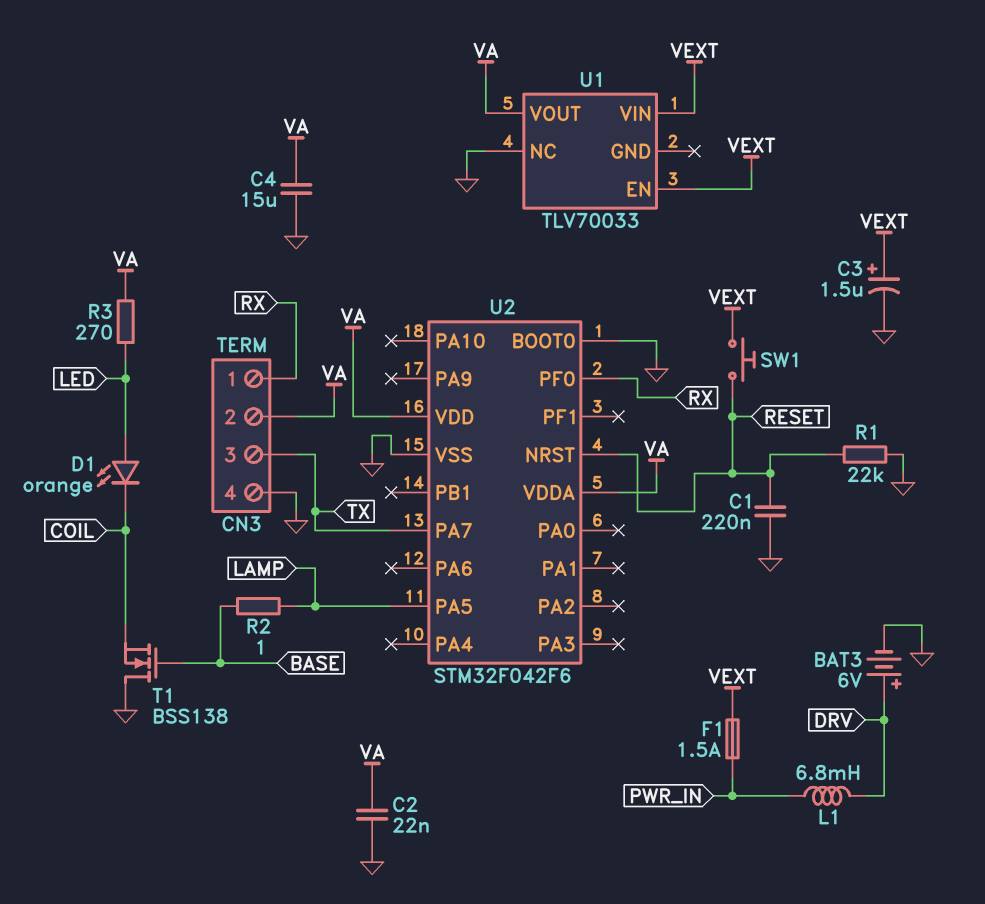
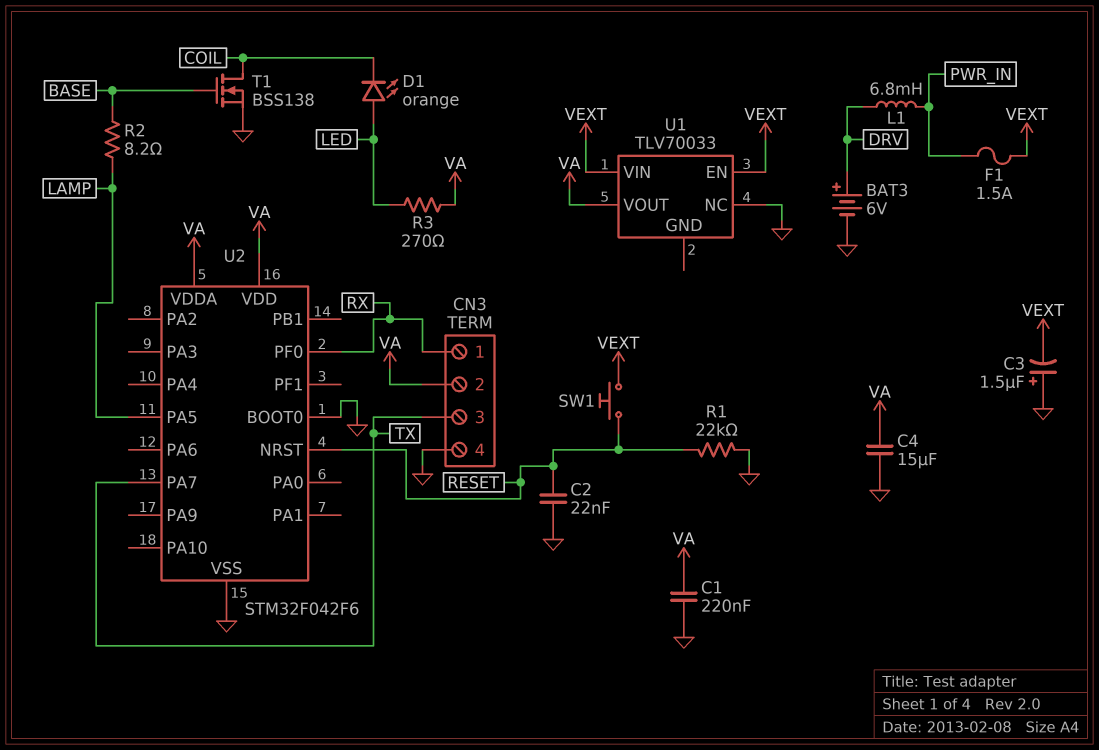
C1: 220nF (GND, RESET) -> 220nF (GND, VA)
C2: 22nF (GND, VA) -> 22nF (GND, RESET)
C3: 1.5uF (plus VEXT, minus GND) -> 1.5uF (plus GND, minus VEXT)
R2: 1 (BASE, LAMP) -> 8.2 (BASE, LAMP)
T1: NMOS BSS138 (G BASE, D GND, S COIL) -> NMOS BSS138 (G BASE, D COIL, S GND)

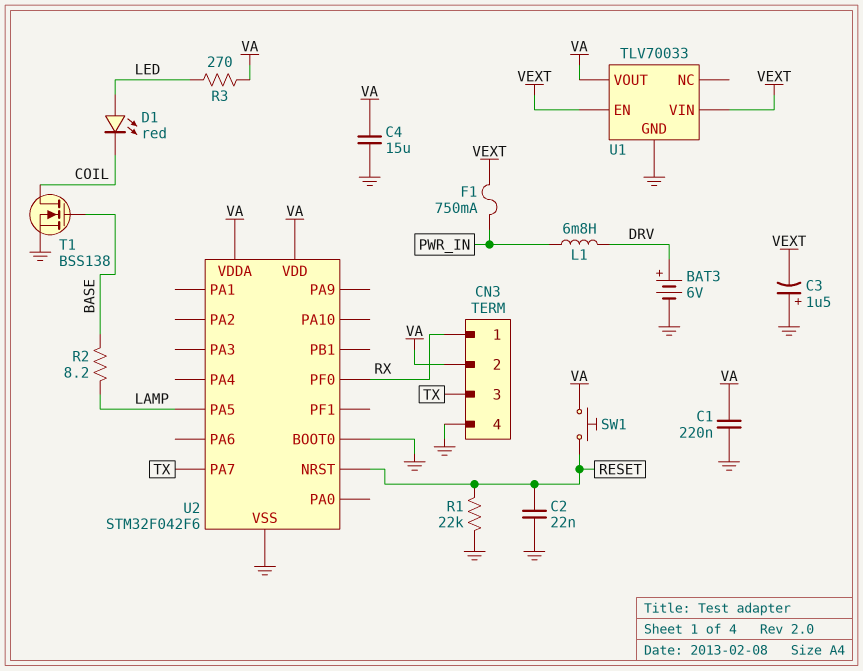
D1: LED orange (A LED, K COIL) -> LED red (A LED, K COIL)
F1: 1.5A (PWR_IN, VEXT) -> 750mA (PWR_IN, VEXT)
SW1: button (RESET, VEXT) -> button (RESET, VA)
U1 pin GND: none -> GND
U1 pin NC: GND -> none

